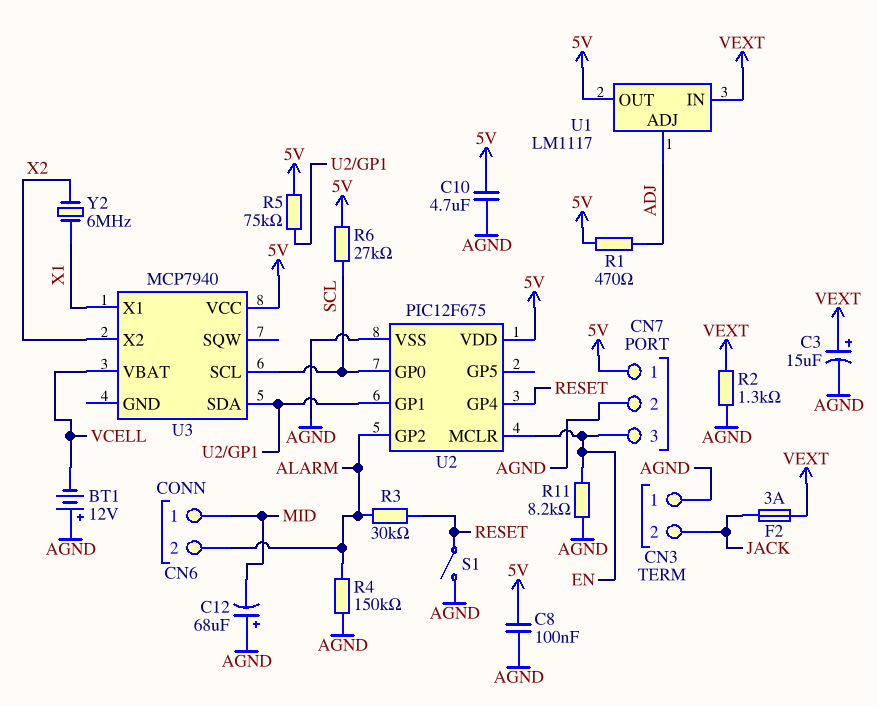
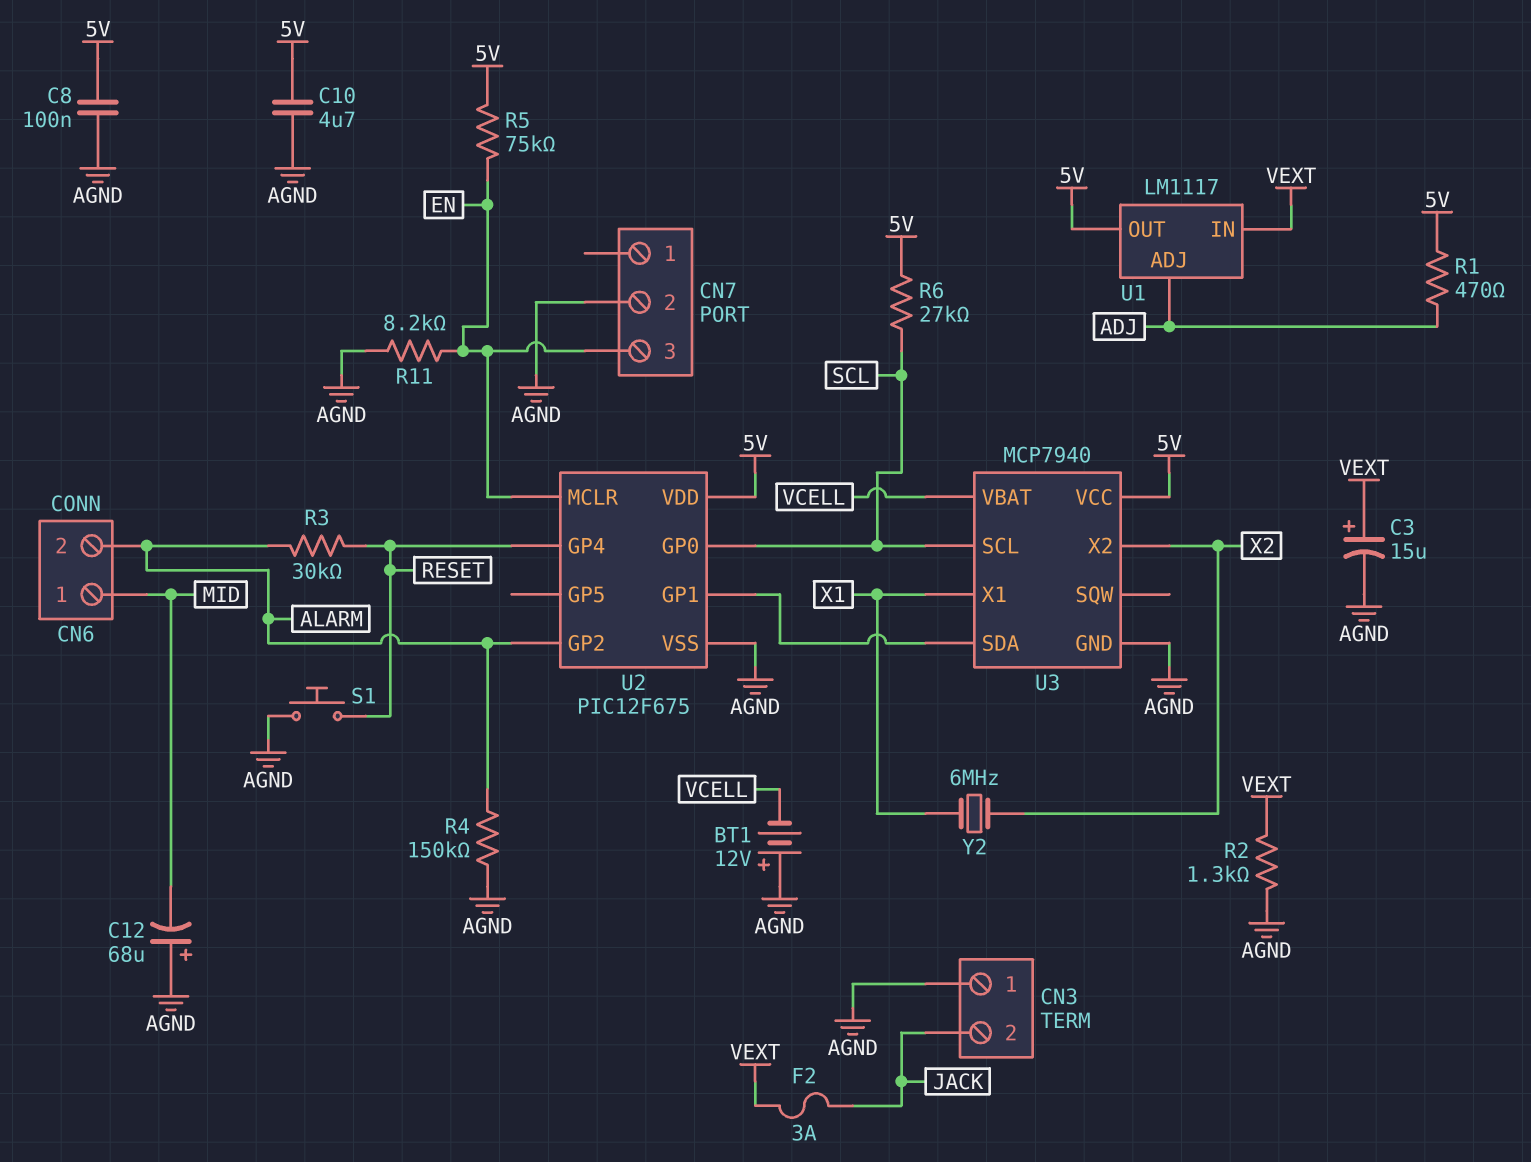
CN7 pin 1: 5V -> none
R5: 75k (5V, U2/GP1) -> 75k (5V, EN)
S1: switch (AGND, RESET) -> button (AGND, RESET)
U3 pin GND: none -> AGND

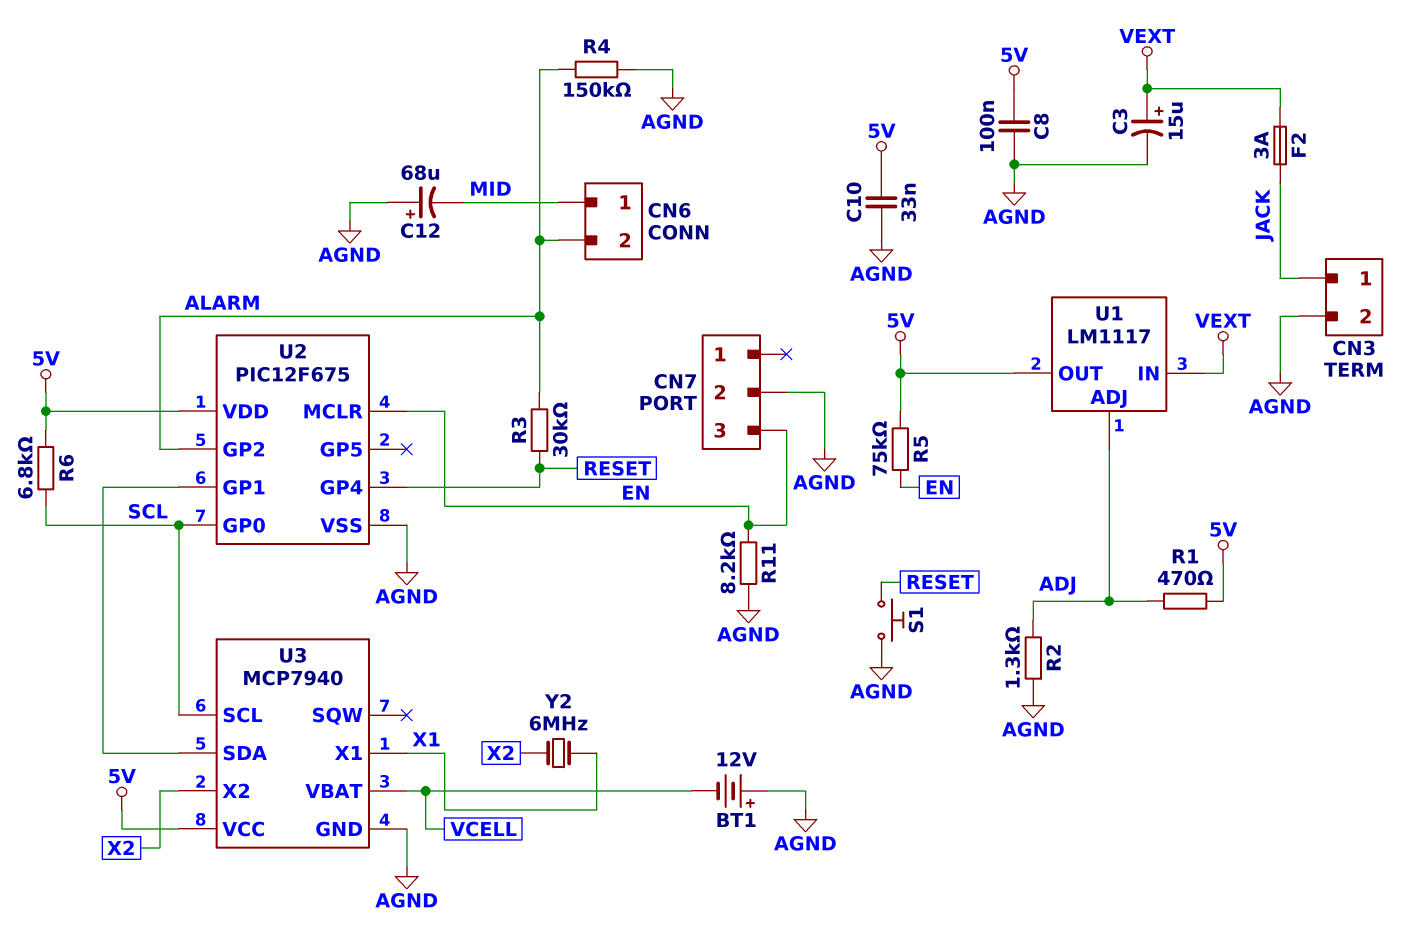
C10: 4.7uF (5V, AGND) -> 33nF (5V, AGND)
CN3 pin 1: AGND -> JACK
CN3 pin 2: JACK -> AGND
R2: 1.3k (AGND, VEXT) -> 1.3k (ADJ, AGND)
R6: 27k (5V, SCL) -> 6.8k (5V, SCL)

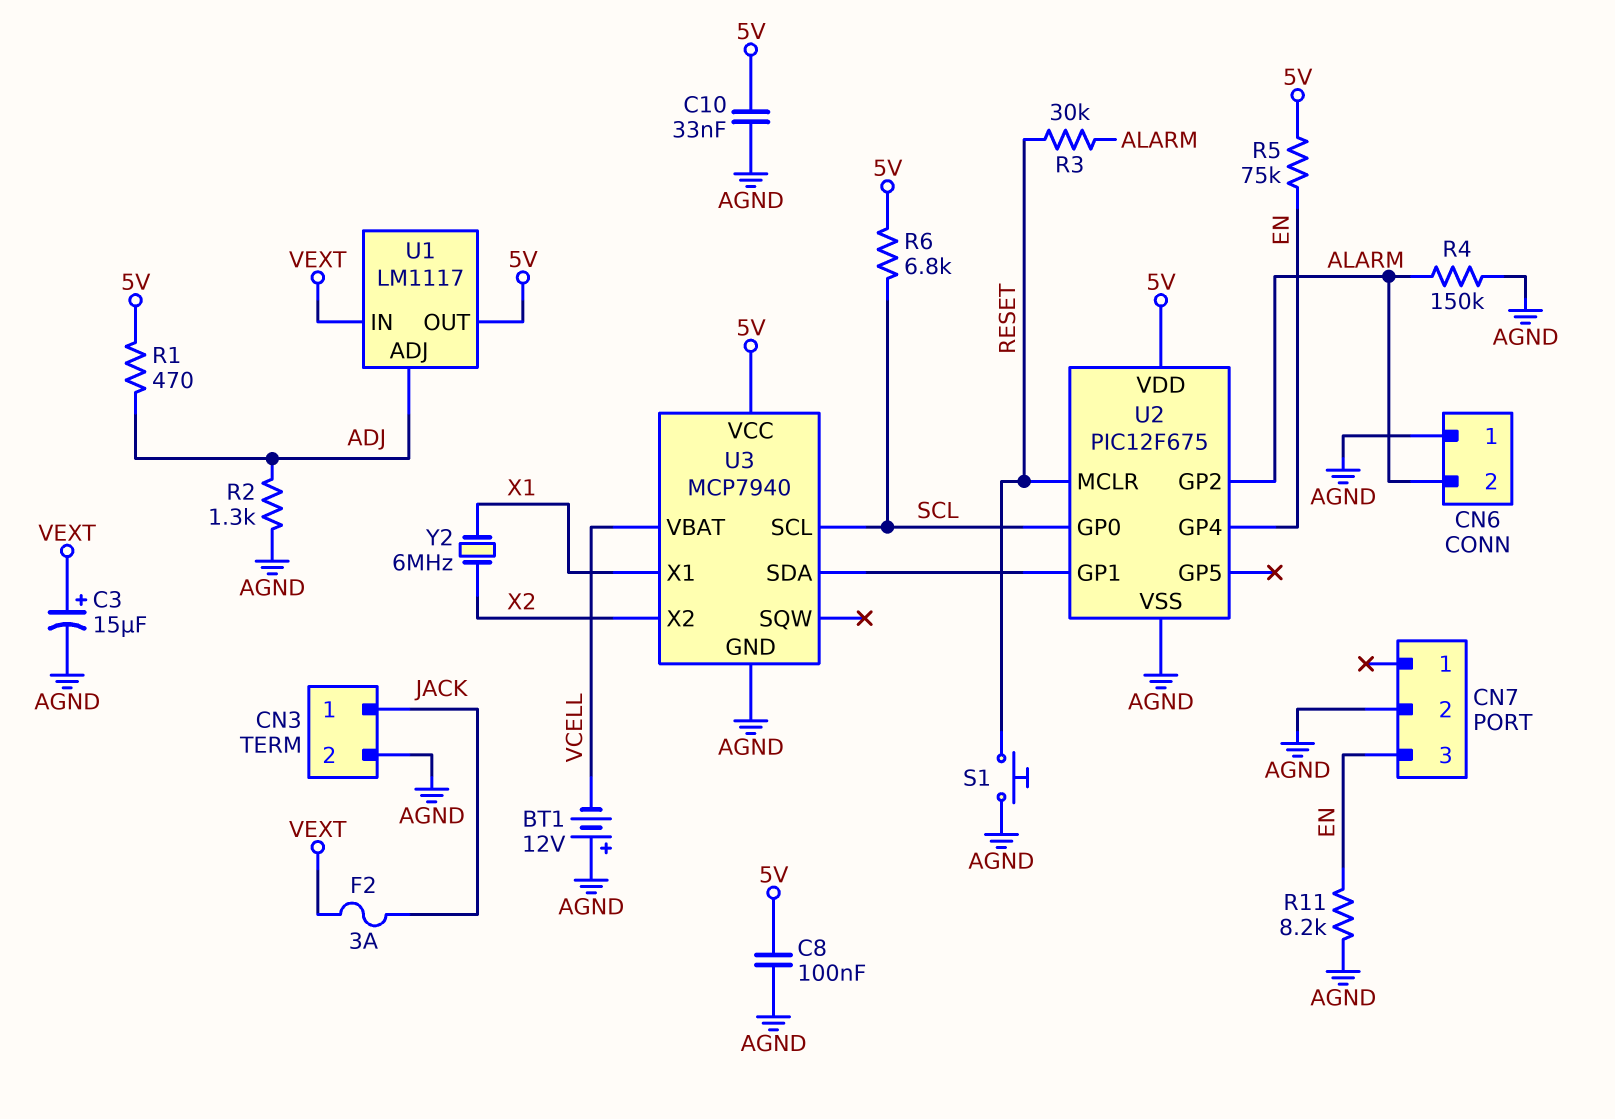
C12: 68uF (plus AGND, minus MID) -> none
CN6 pin 1: MID -> AGND
U2 pin GP4: RESET -> EN
U2 pin MCLR: EN -> RESET

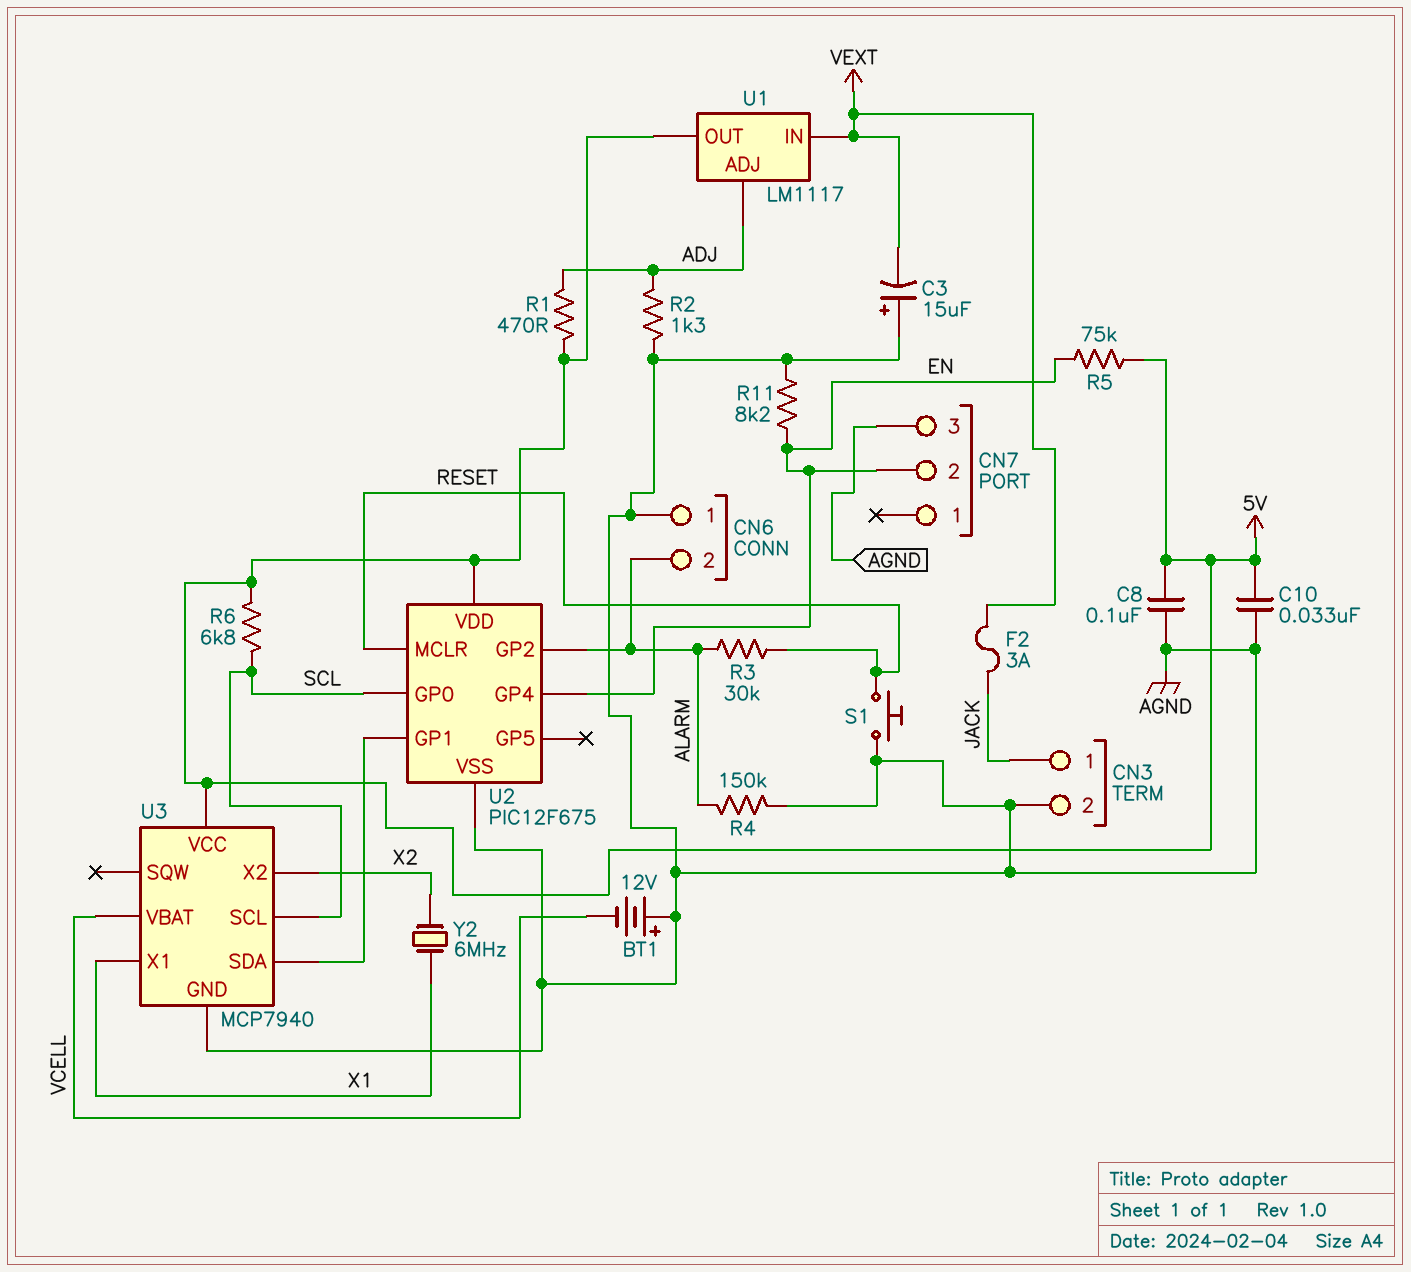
C3: 15uF (plus VEXT, minus AGND) -> 15uF (plus AGND, minus VEXT)
CN7 pin 2: AGND -> EN
CN7 pin 3: EN -> AGND

